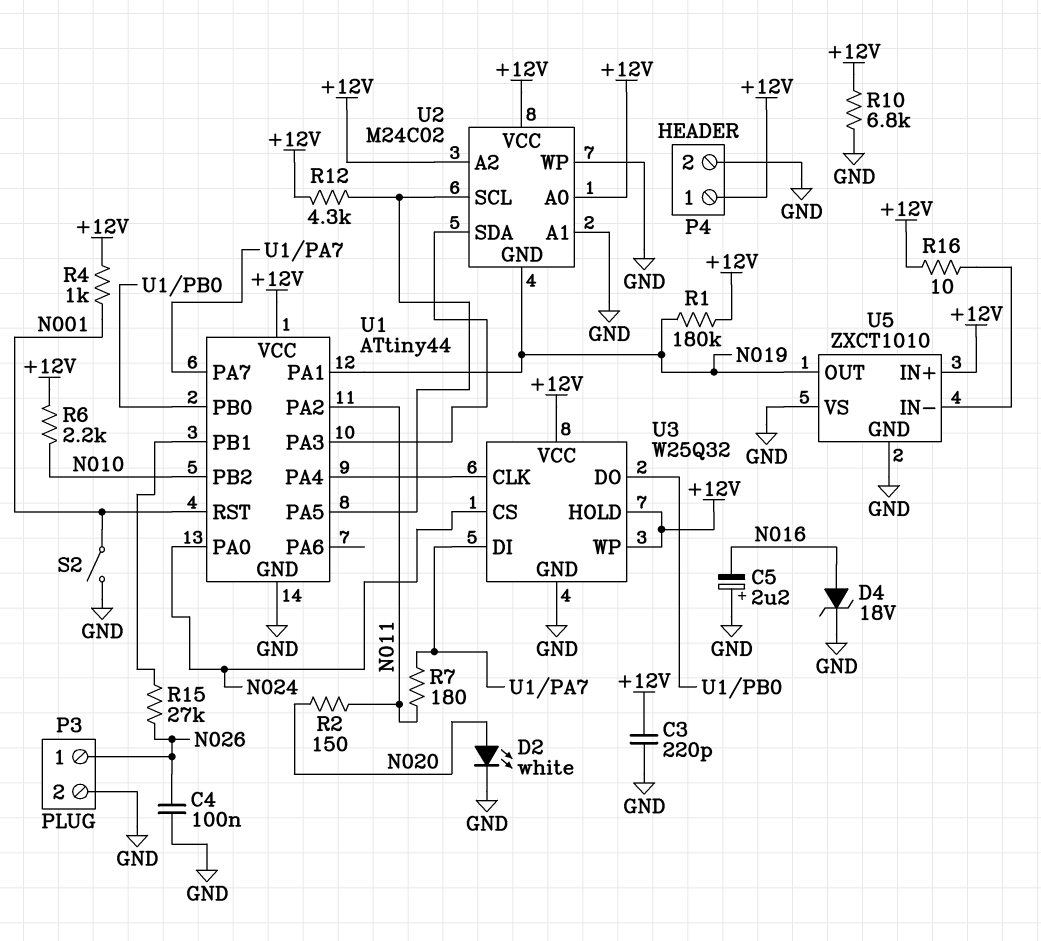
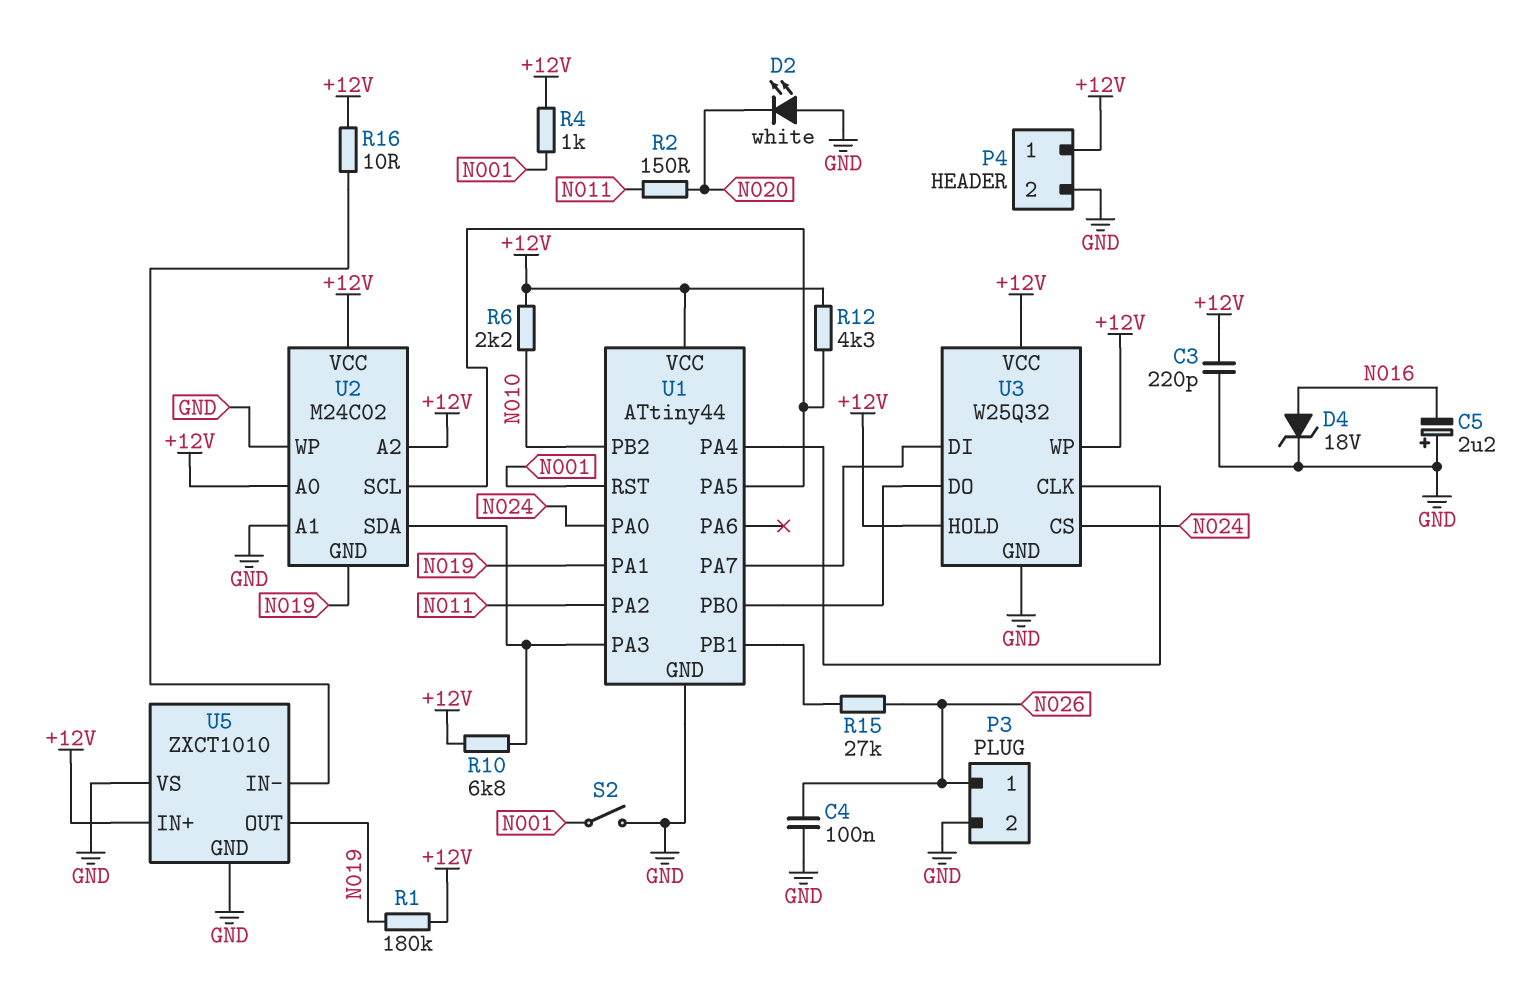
D2: LED white (A N020, K GND) -> LED white (A GND, K N020)
R7: 180 (N011, U1/PA7) -> none
R10: 6.8k (+12V, GND) -> 6.8k (+12V, U1/PA3)

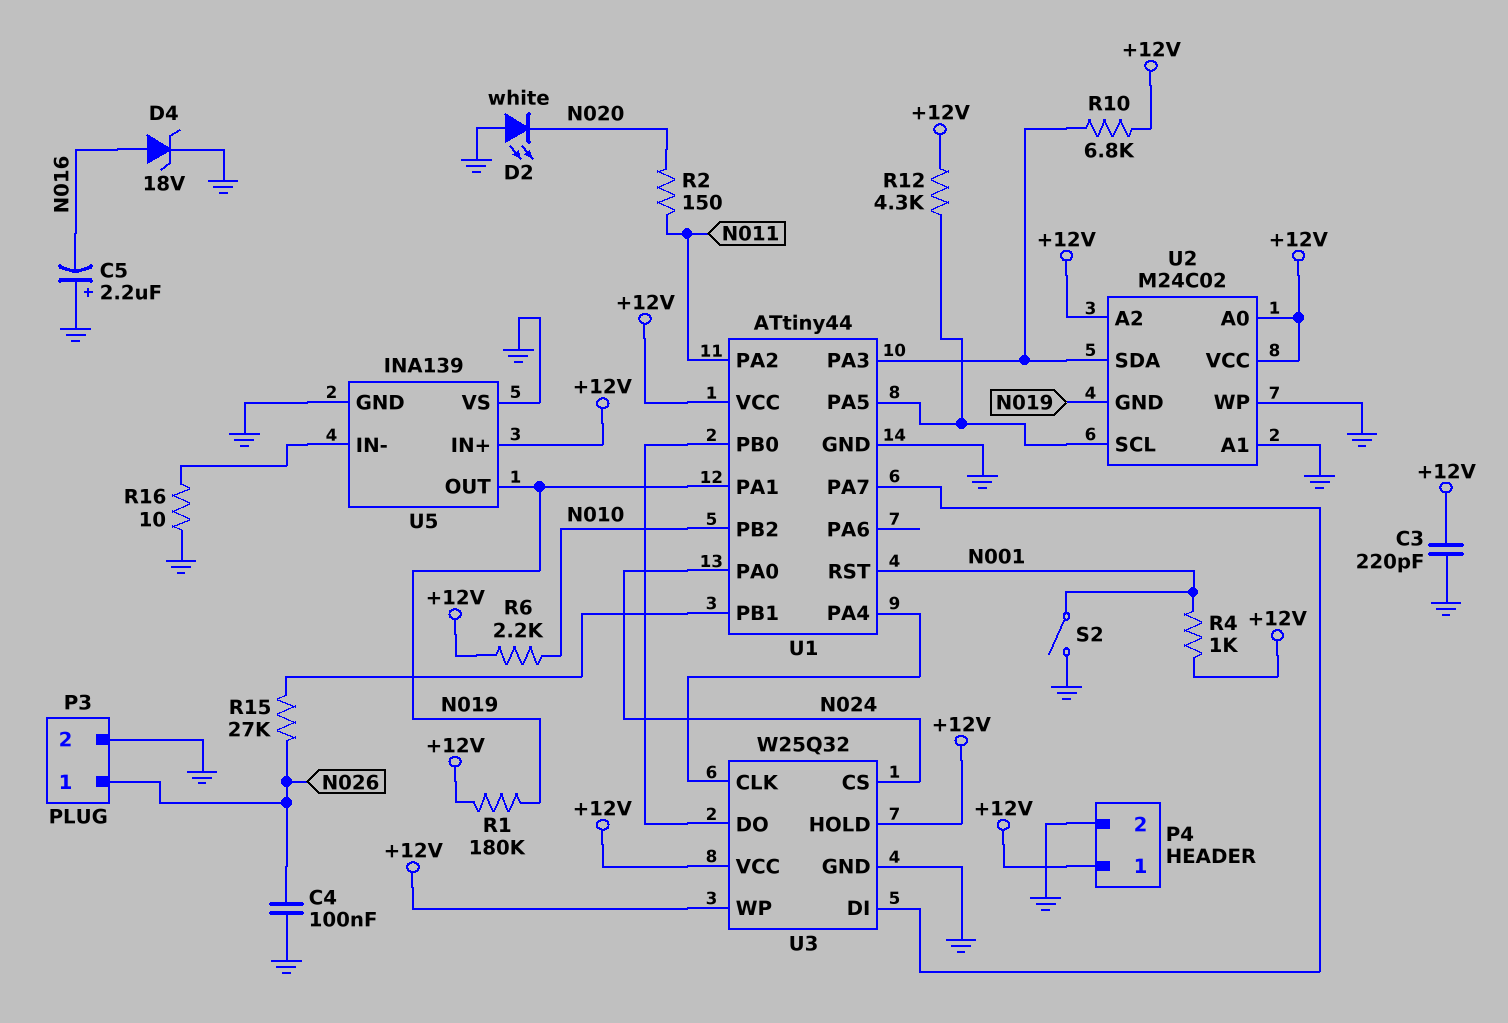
R16: 10 (+12V, U5/IN-) -> 10 (GND, U5/IN-)
U5: ZXCT1010 -> INA139

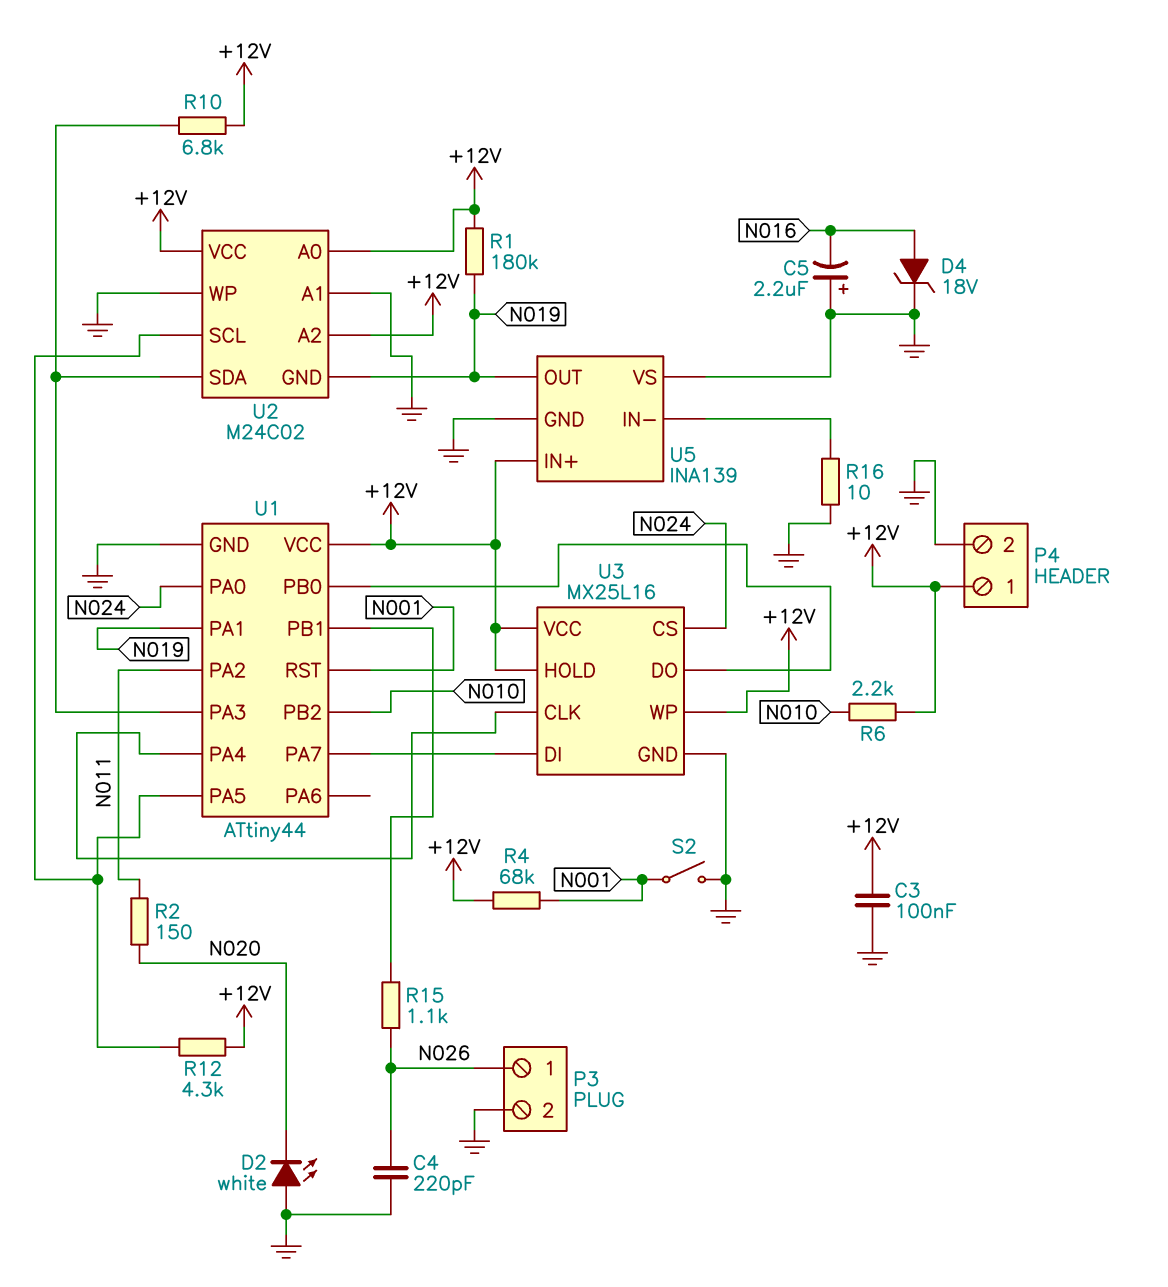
C3: 220pF (+12V, GND) -> 100nF (+12V, GND)
C4: 100nF (GND, N026) -> 220pF (GND, N026)
R4: 1k (+12V, N001) -> 68k (+12V, N001)
R15: 27k (N026, U1/PB1) -> 1.1k (N026, U1/PB1)
U3: W25Q32 -> MX25L16

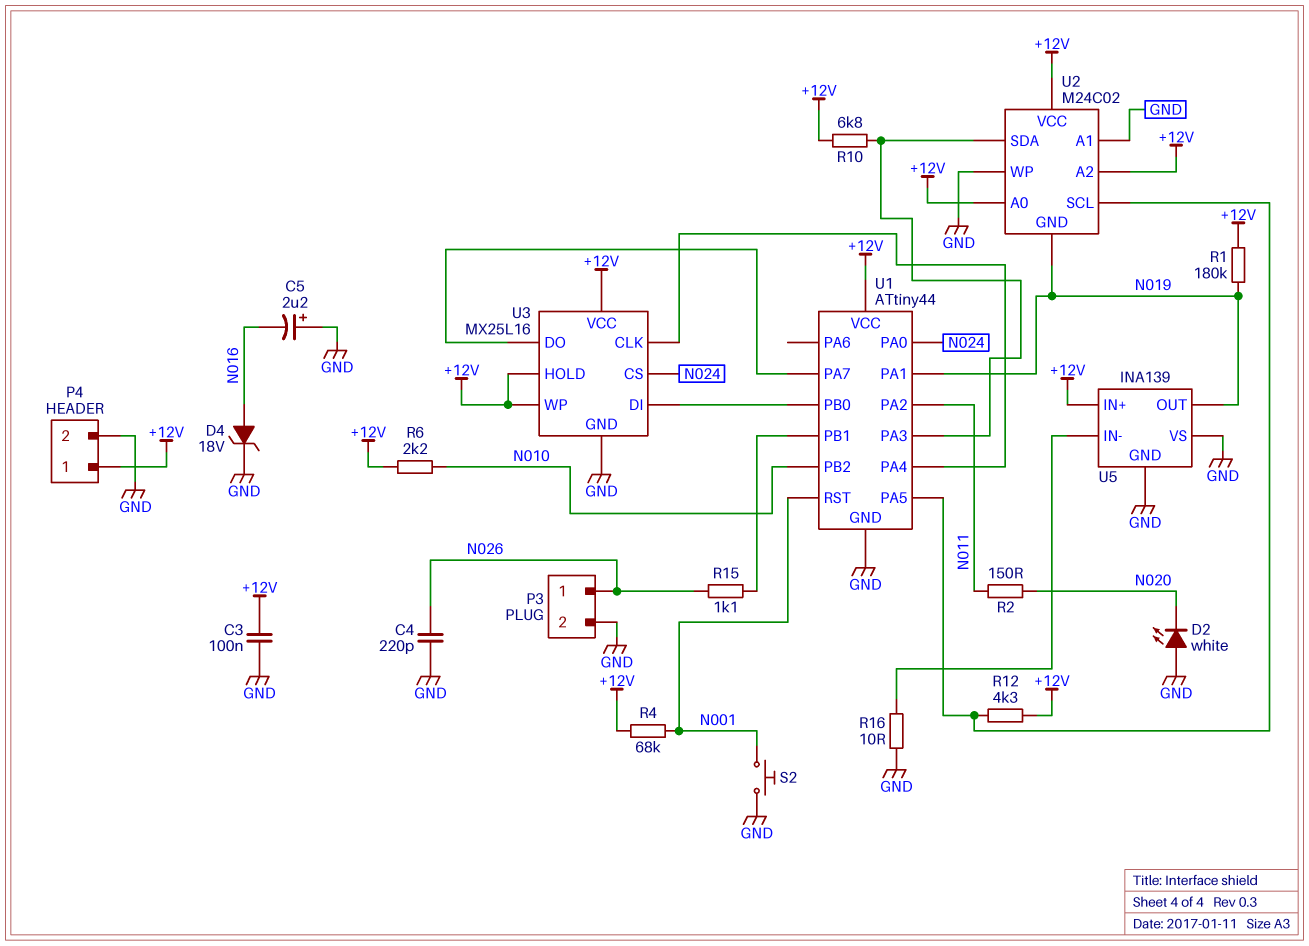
S2: switch (GND, N001) -> button (GND, N001)
U3 pin DI: U1/PA7 -> U1/PB0
U3 pin DO: U1/PB0 -> U1/PA7

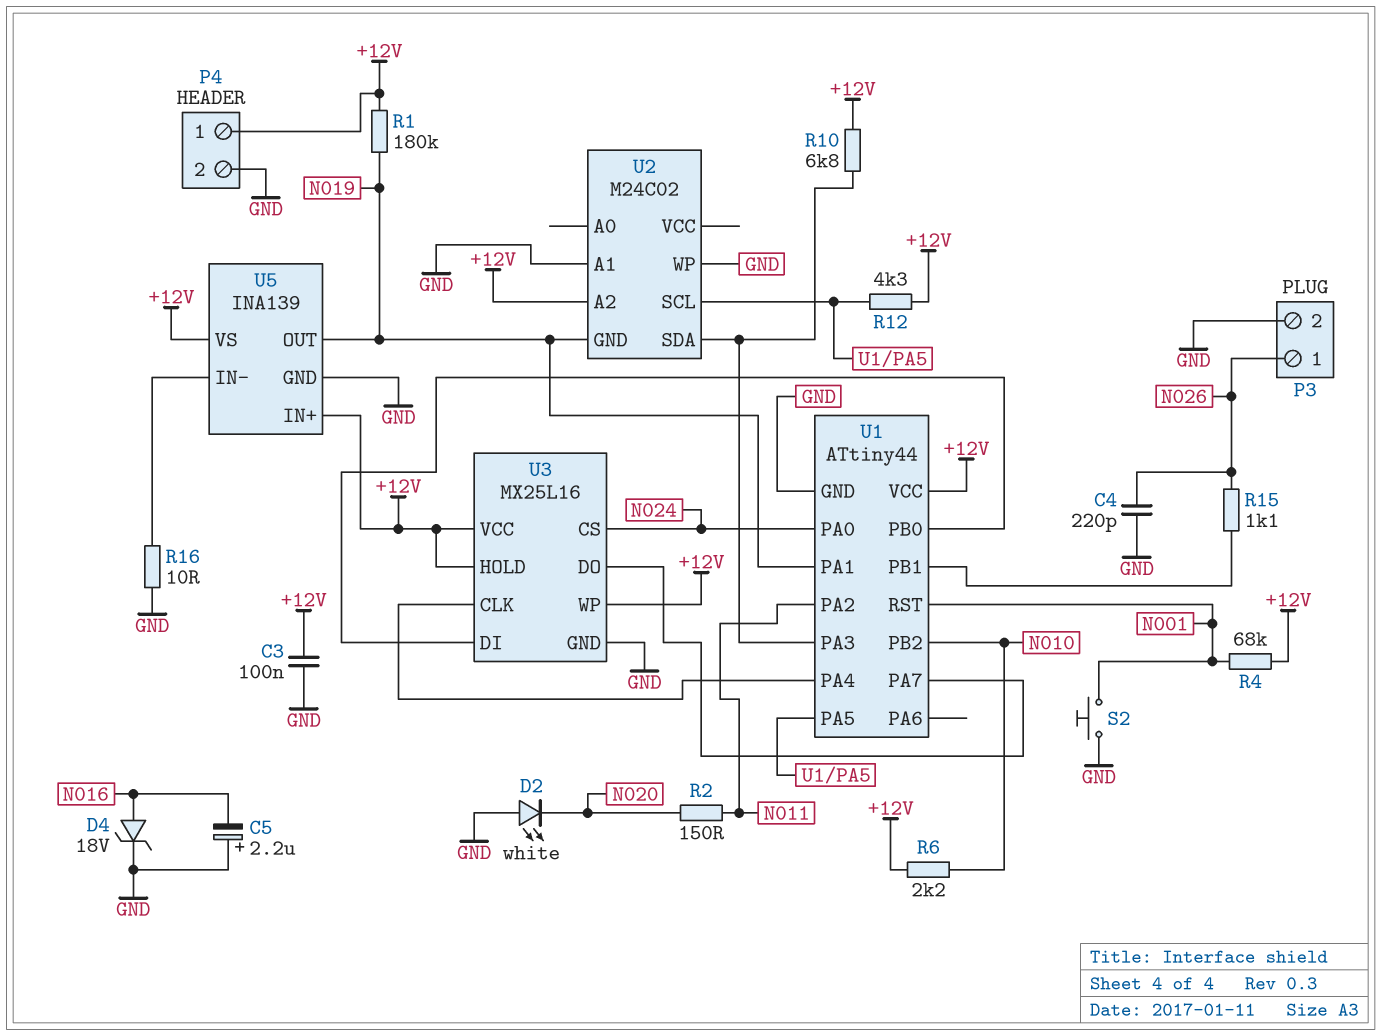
U2 pin A0: +12V -> none
U2 pin VCC: +12V -> none
U5 pin VS: GND -> +12V

